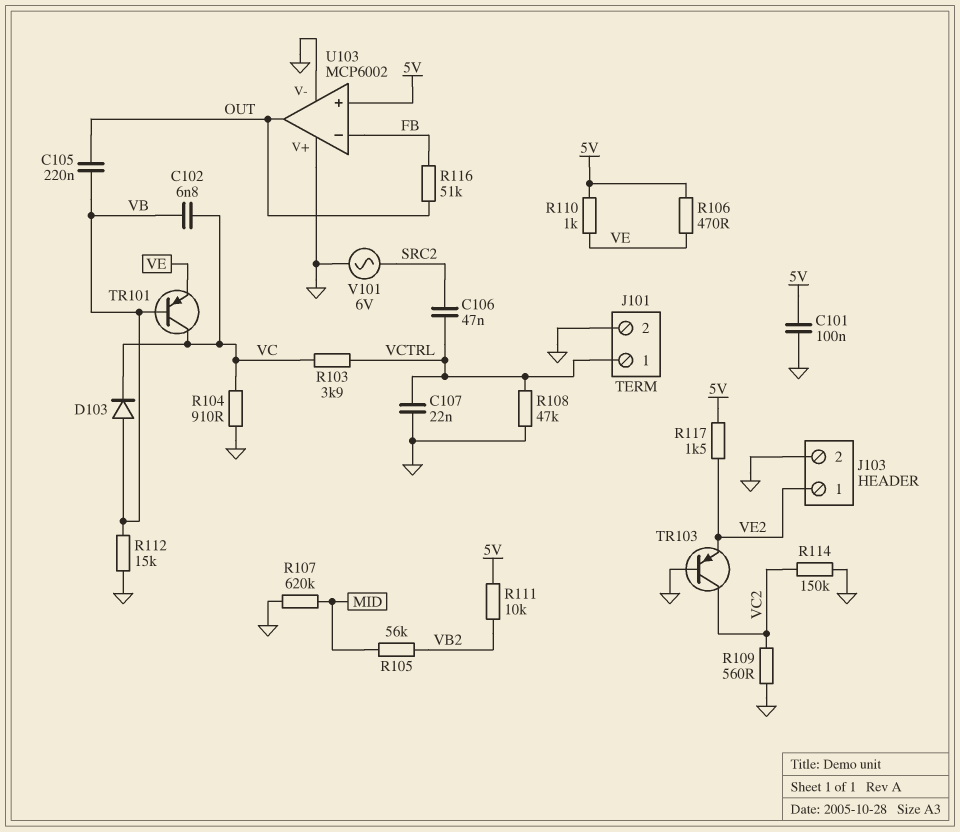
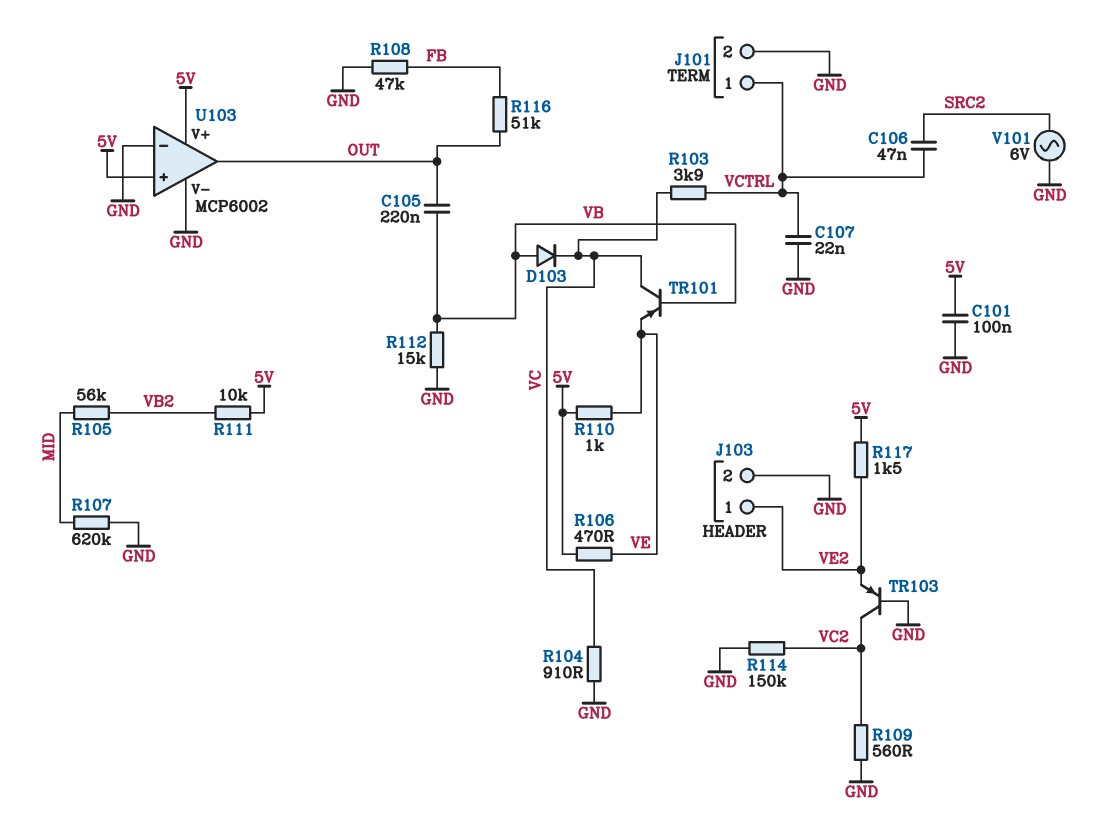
C102: 6.8nF (VB, VC) -> none
R108: 47k (GND, VCTRL) -> 47k (FB, GND)
U103 pin V+: GND -> 5V
U103 pin in-: FB -> GND

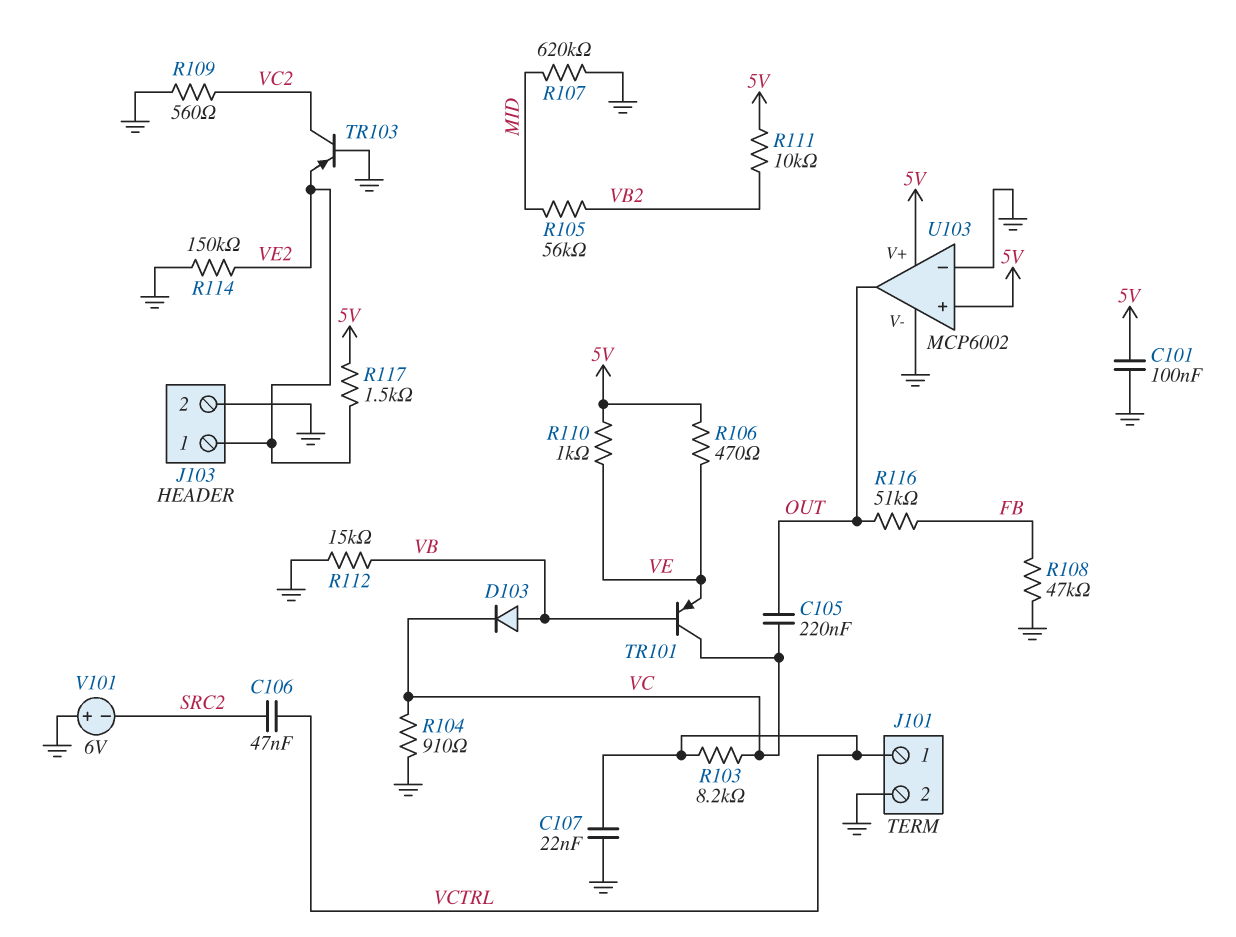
C105: 220nF (OUT, VB) -> 220nF (OUT, VC)
R103: 3.9k (VC, VCTRL) -> 8.2k (VC, VCTRL)
R114: 150k (GND, VC2) -> 150k (GND, VE2)
V101: AC 6V (GND, SRC2) -> 6V (plus GND, minus SRC2)

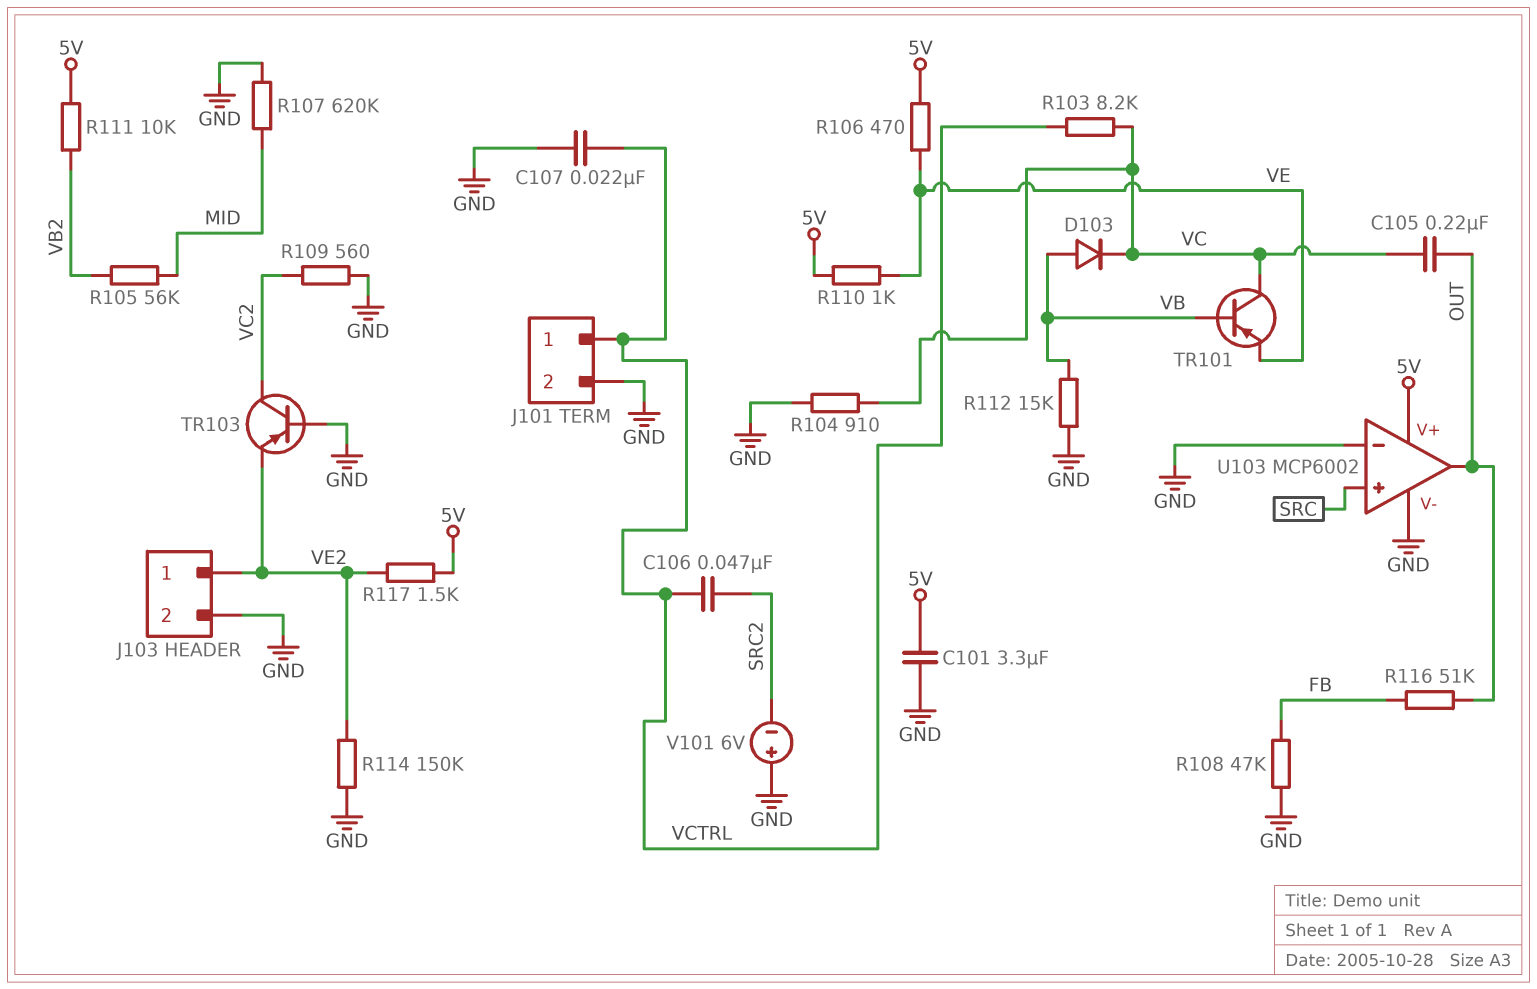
C101: 100nF (5V, GND) -> 3.3uF (5V, GND)
U103 pin in+: 5V -> SRC

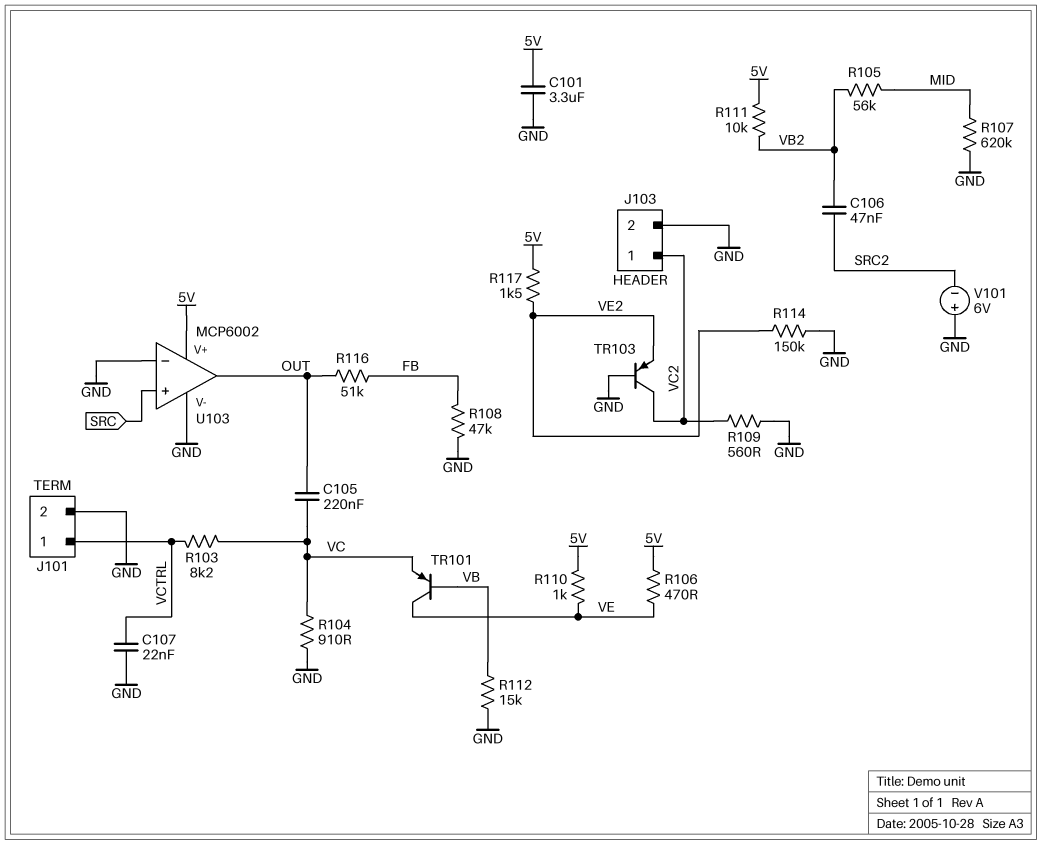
C106: 47nF (SRC2, VCTRL) -> 47nF (SRC2, VB2)
D103: diode (A VB, K VC) -> none
J103 pin 1: VE2 -> VC2
TR101: PNP (B VB, C VC, E VE) -> PNP (B VB, C VE, E VC)

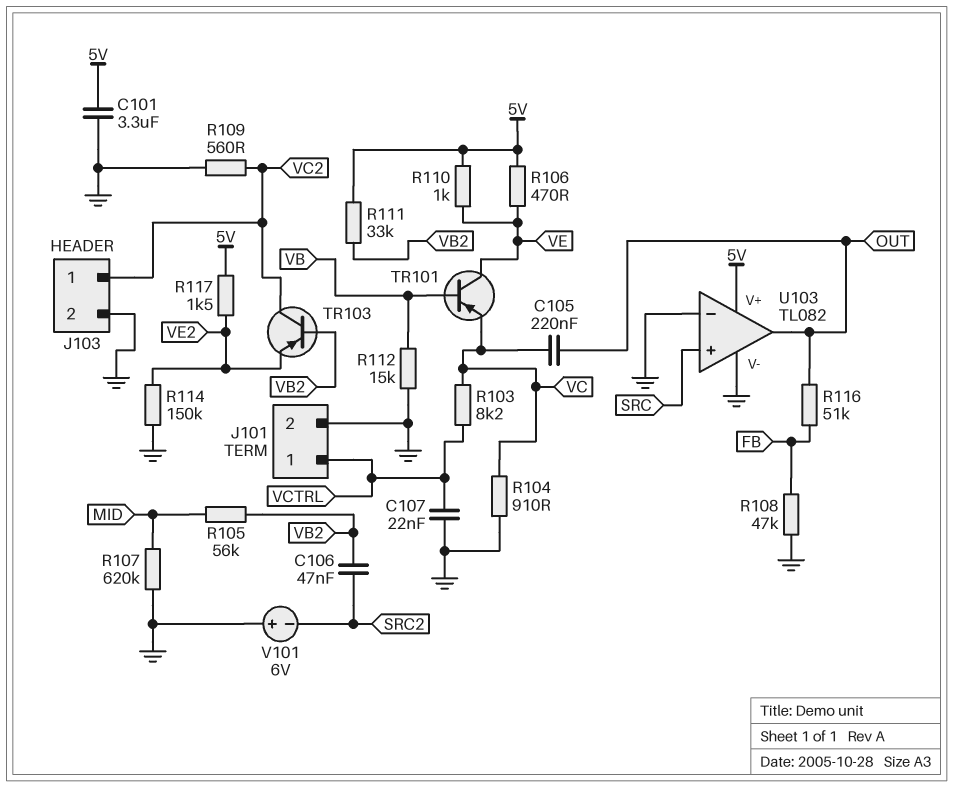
R111: 10k (5V, VB2) -> 33k (5V, VB2)
TR103: PNP (B GND, C VC2, E VE2) -> PNP (B VB2, C VC2, E VE2)
U103: MCP6002 -> TL082

